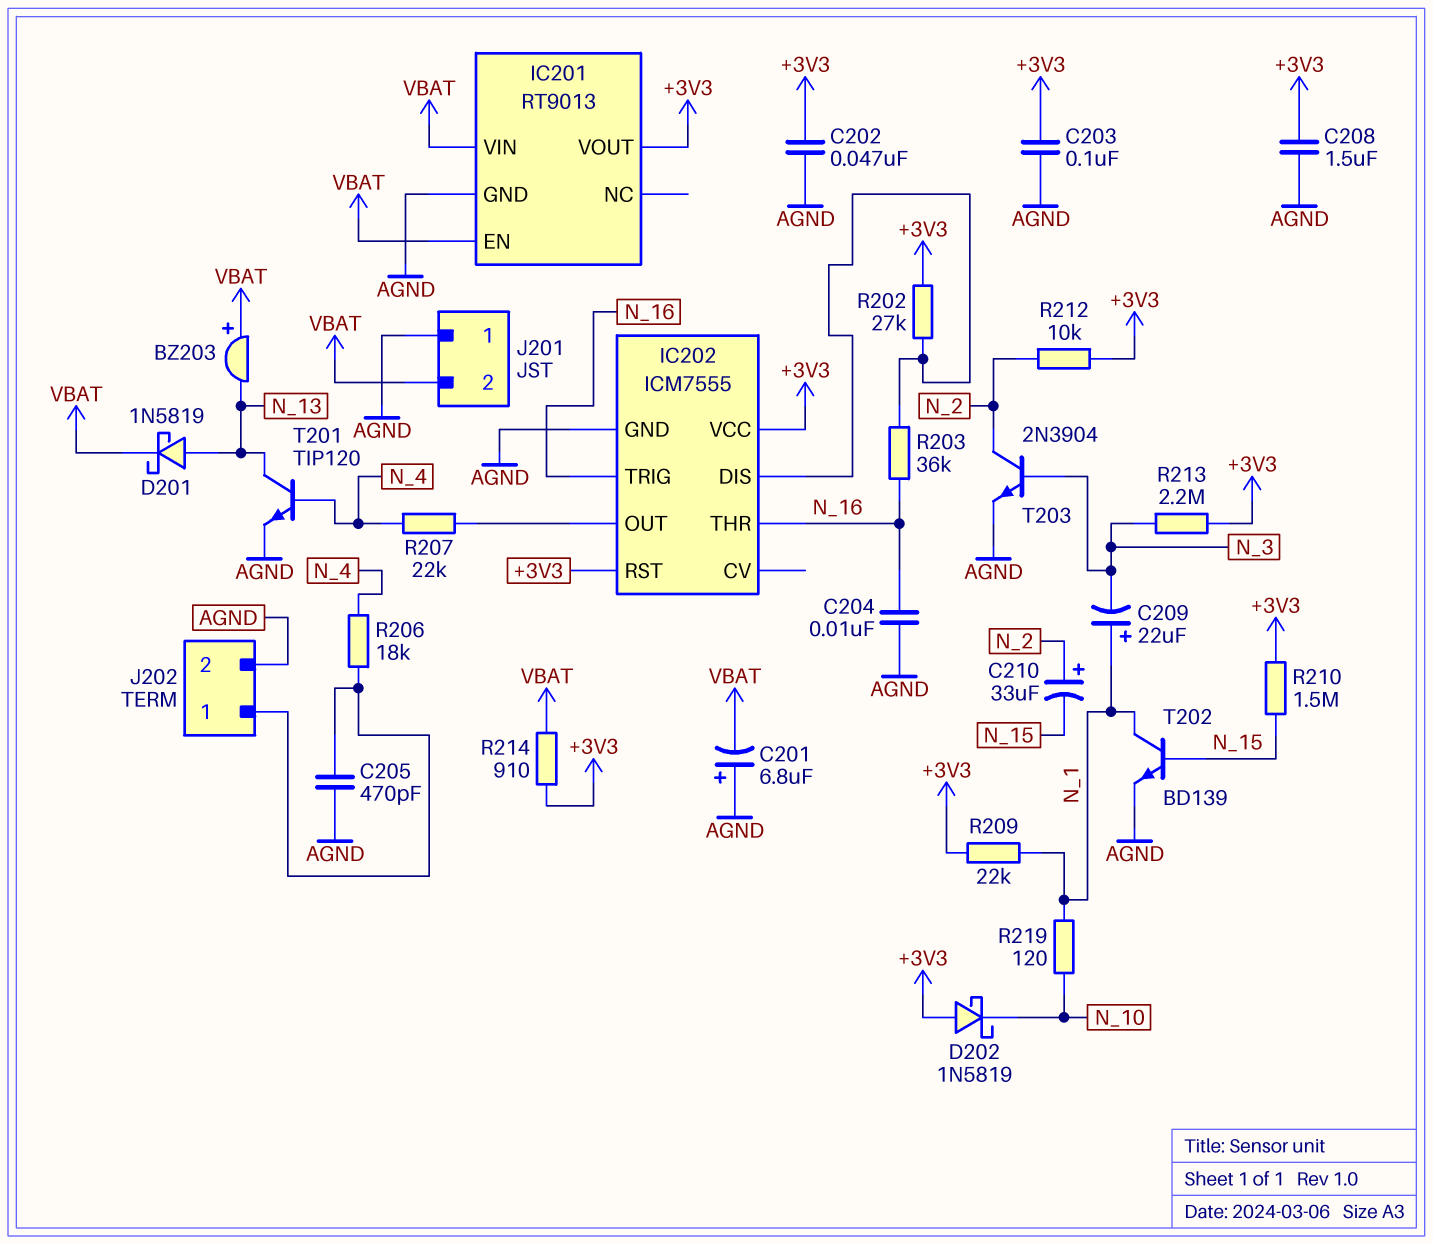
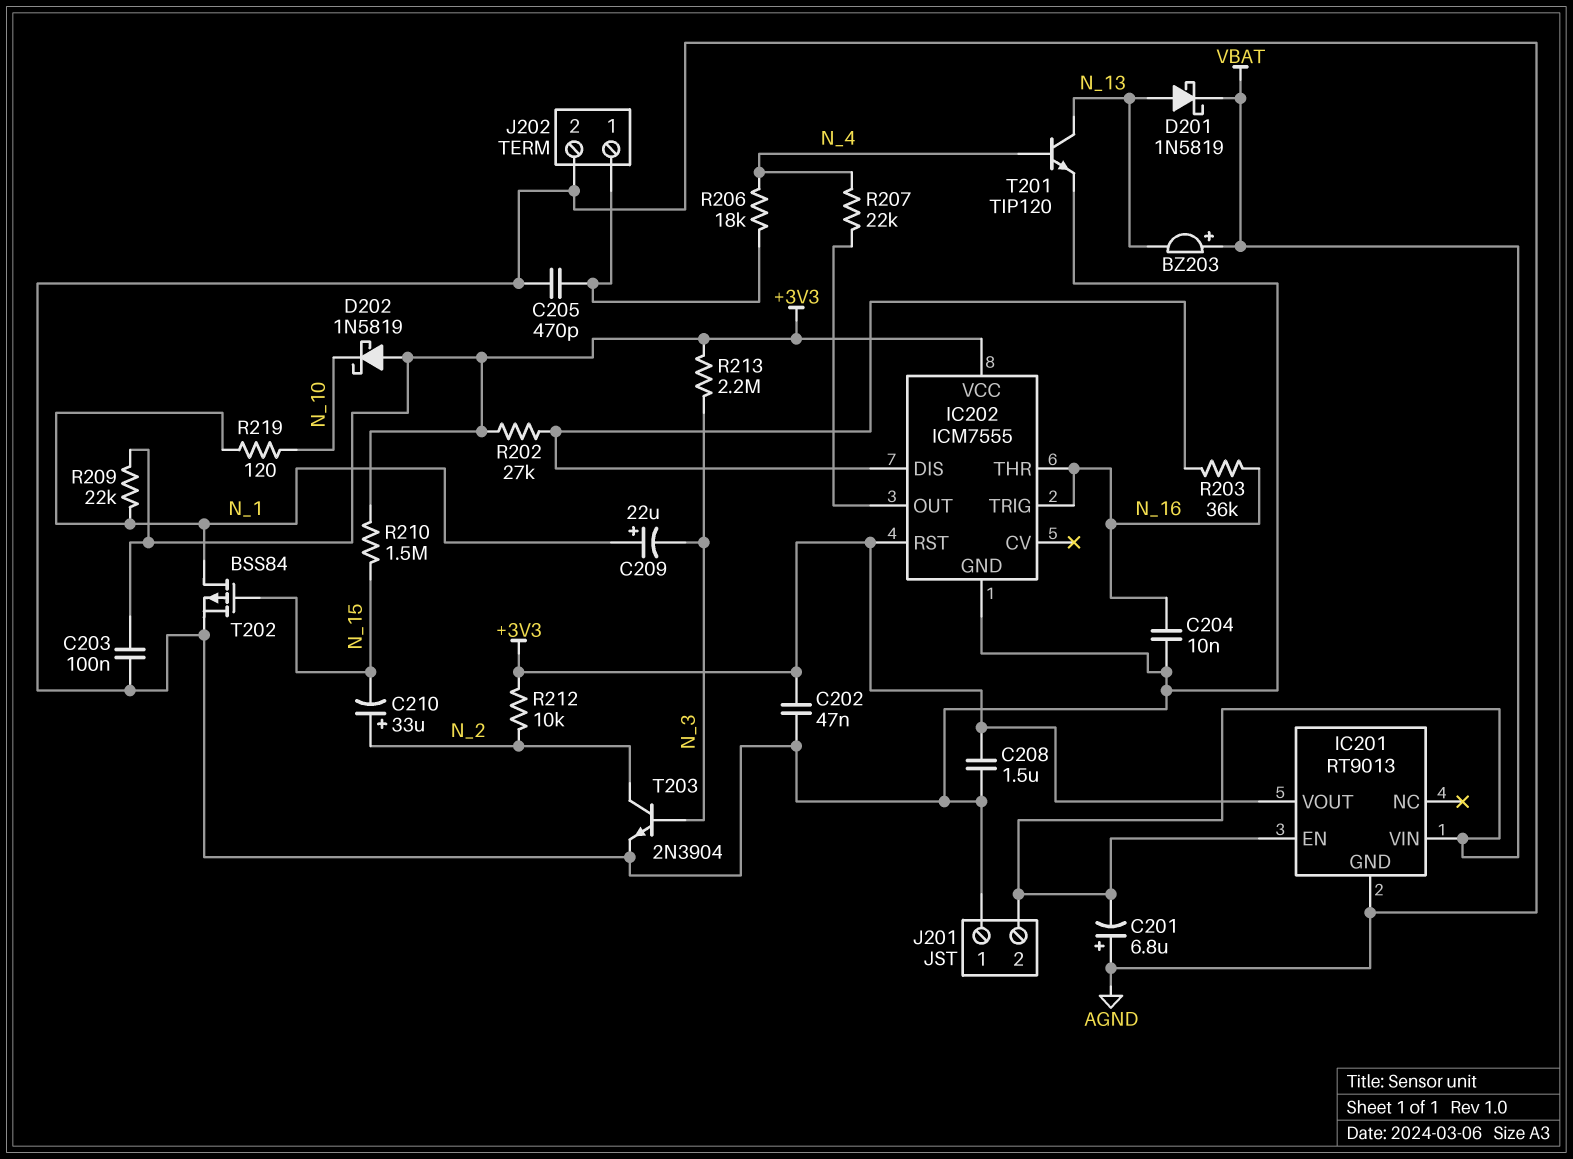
R214: 910 (+3V3, VBAT) -> none
T202: NPN BD139 (B N_15, C N_1, E AGND) -> PMOS BSS84 (G N_15, D N_1, S AGND)

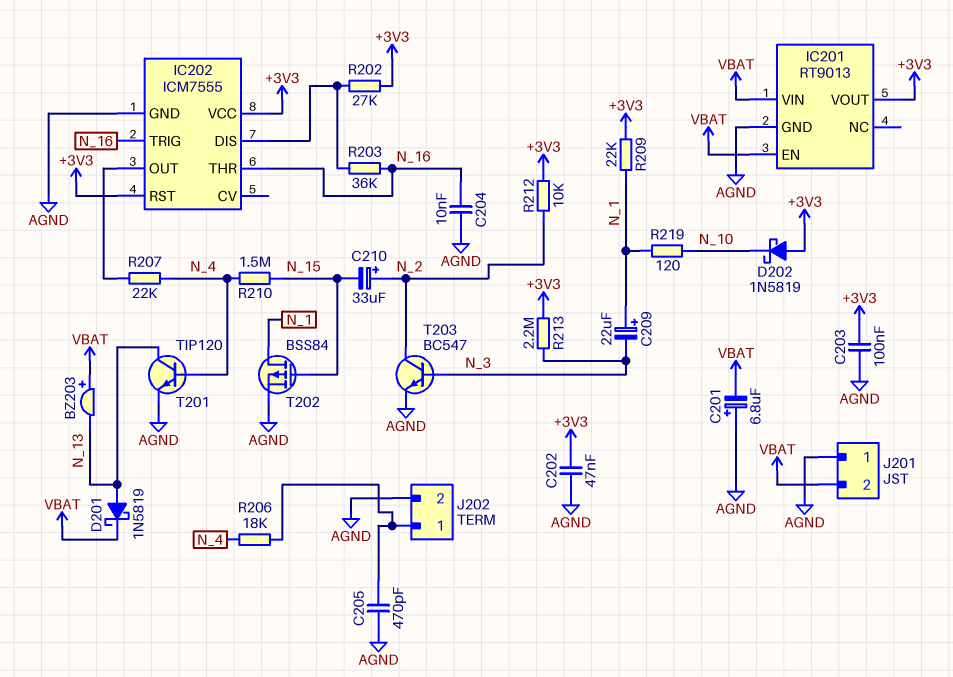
C208: 1.5uF (+3V3, AGND) -> none
R210: 1.5M (+3V3, N_15) -> 1.5M (N_4, N_15)
T203: NPN 2N3904 (B N_3, C N_2, E AGND) -> NPN BC547 (B N_3, C N_2, E AGND)

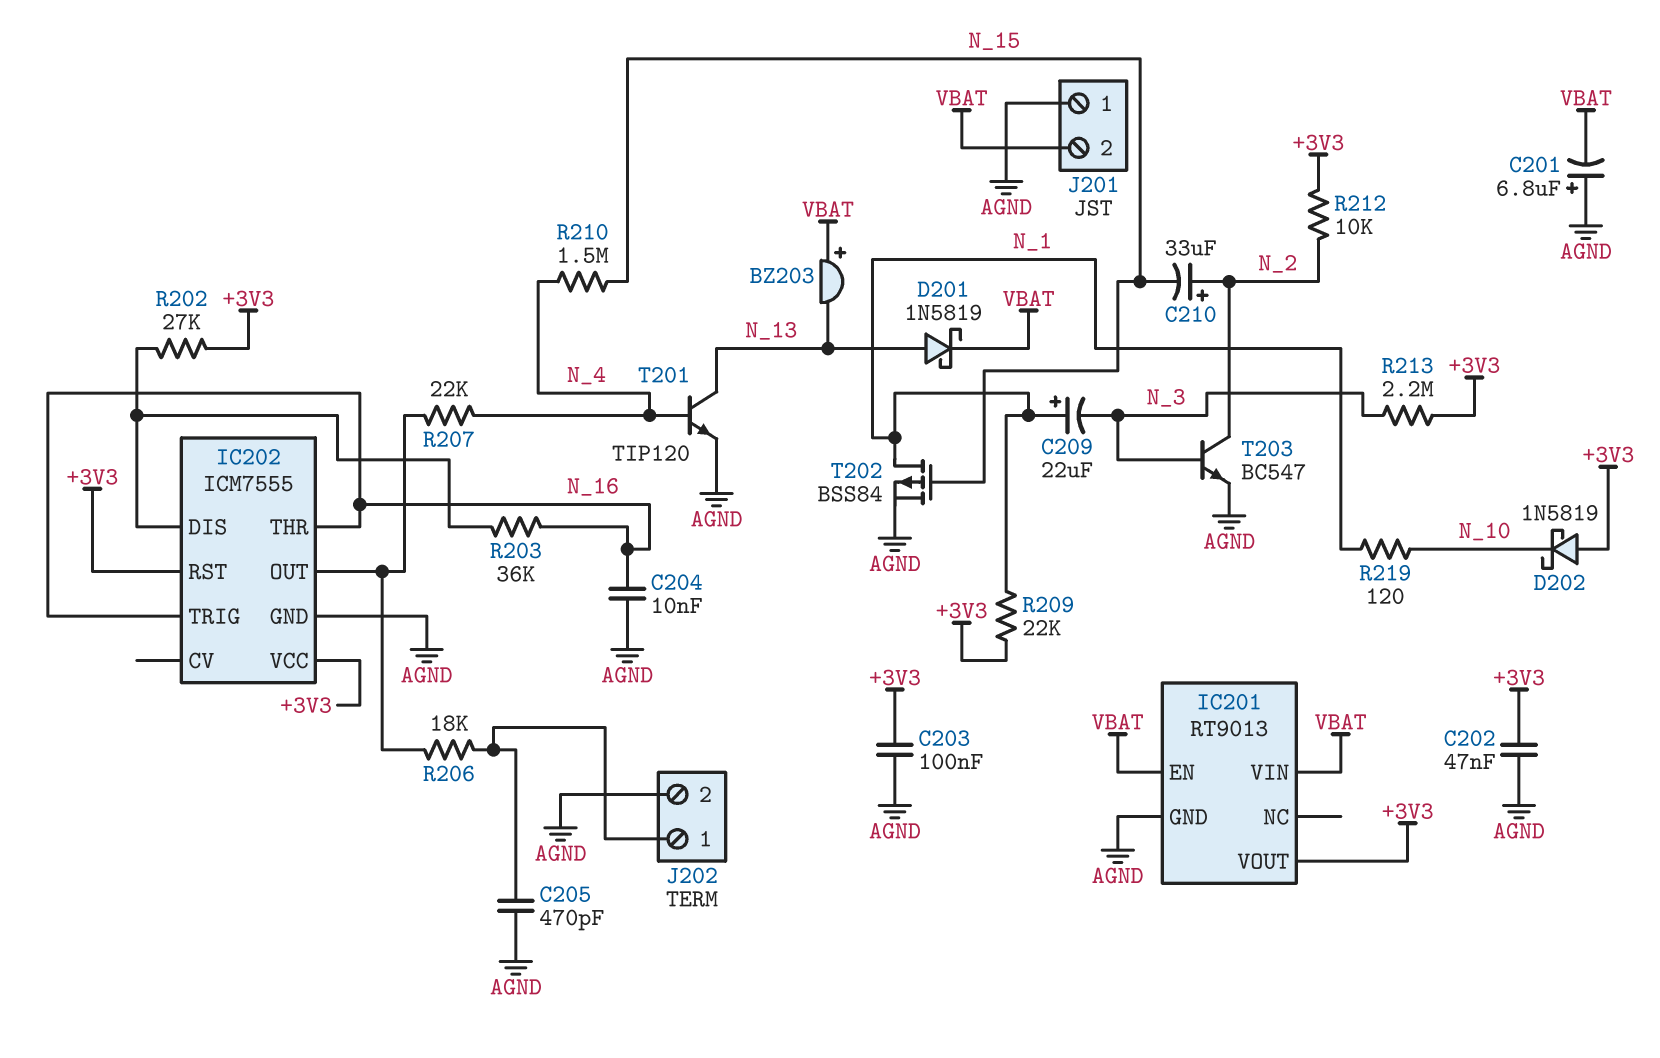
R206: 18k (J202/1, N_4) -> 18k (IC202/OUT, J202/1)

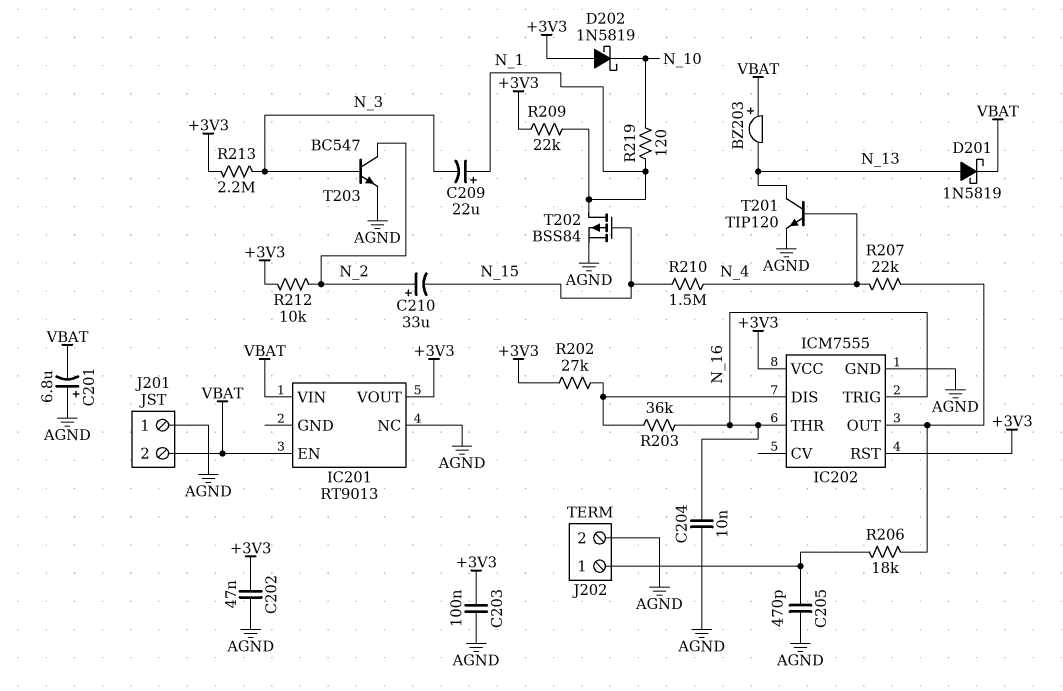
IC201 pin GND: AGND -> none
IC201 pin NC: none -> AGND

